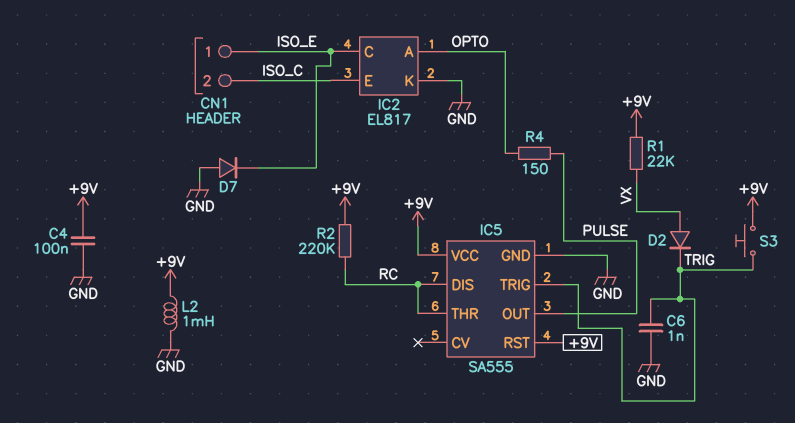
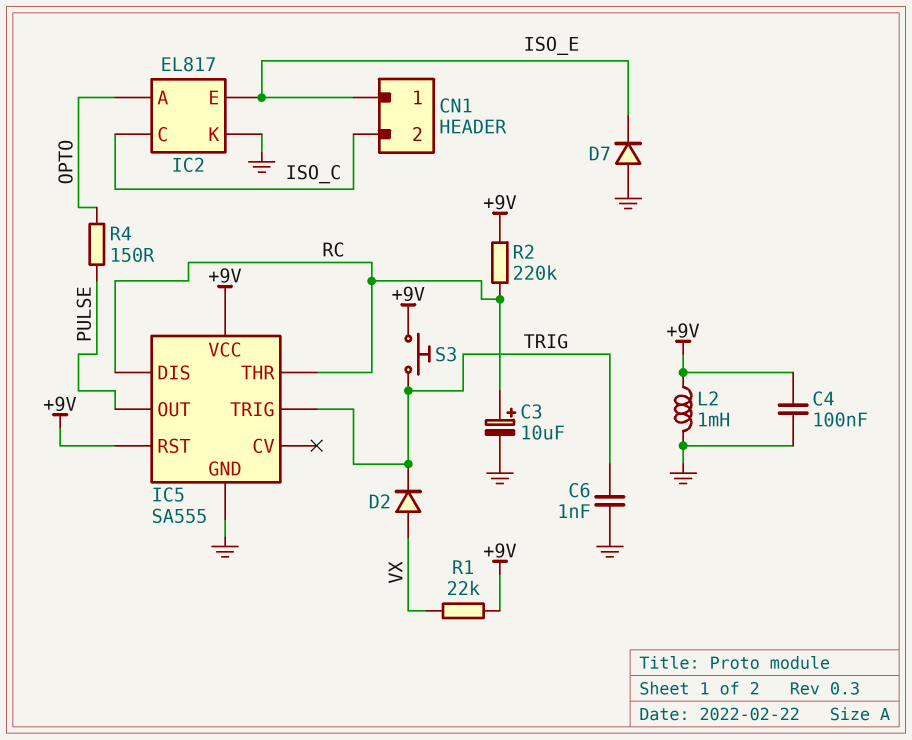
C3: none -> 10uF (plus RC, minus GND)
IC2 pin C: ISO_E -> ISO_C
IC2 pin E: ISO_C -> ISO_E

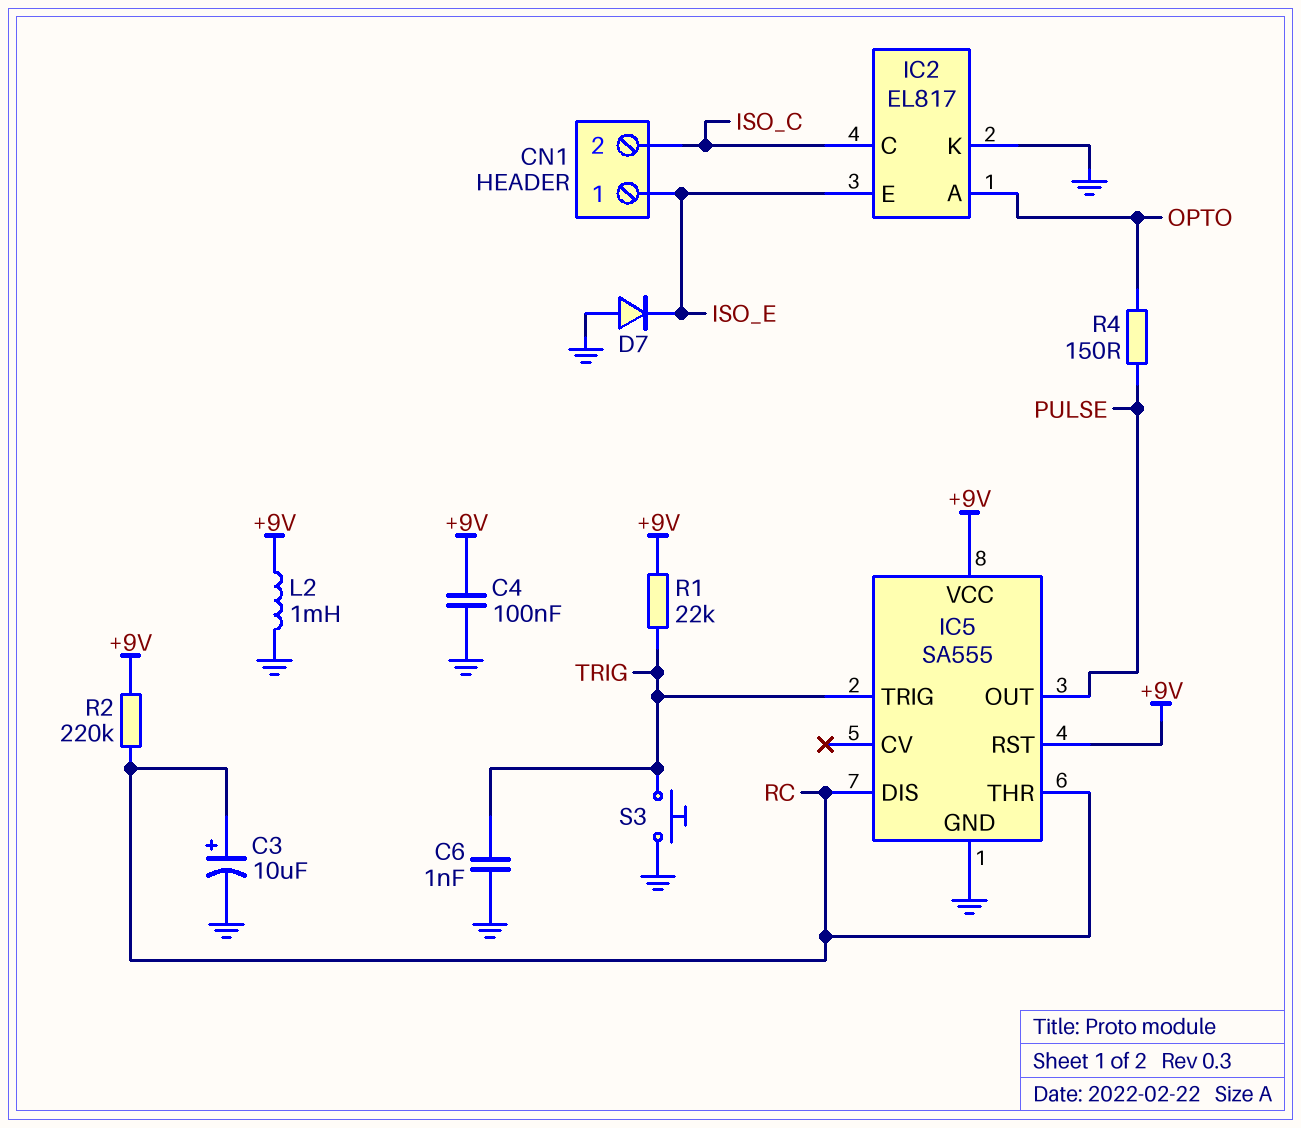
D2: diode (A VX, K TRIG) -> none
R1: 22k (+9V, VX) -> 22k (+9V, TRIG)
S3: button (+9V, TRIG) -> button (GND, TRIG)

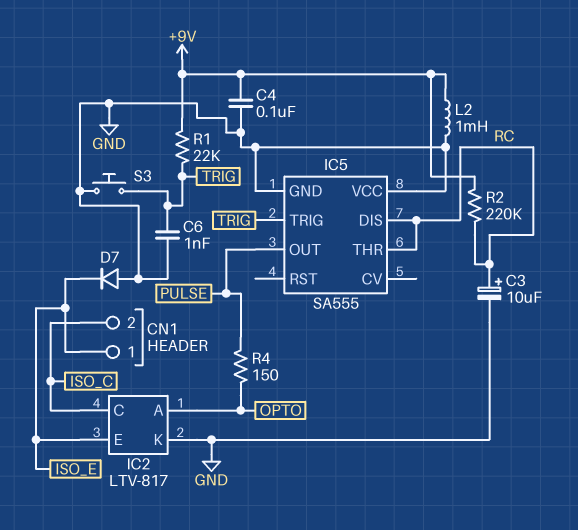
IC2: EL817 -> LTV-817
IC5 pin RST: +9V -> none
IC5 pin VCC: +9V -> GND

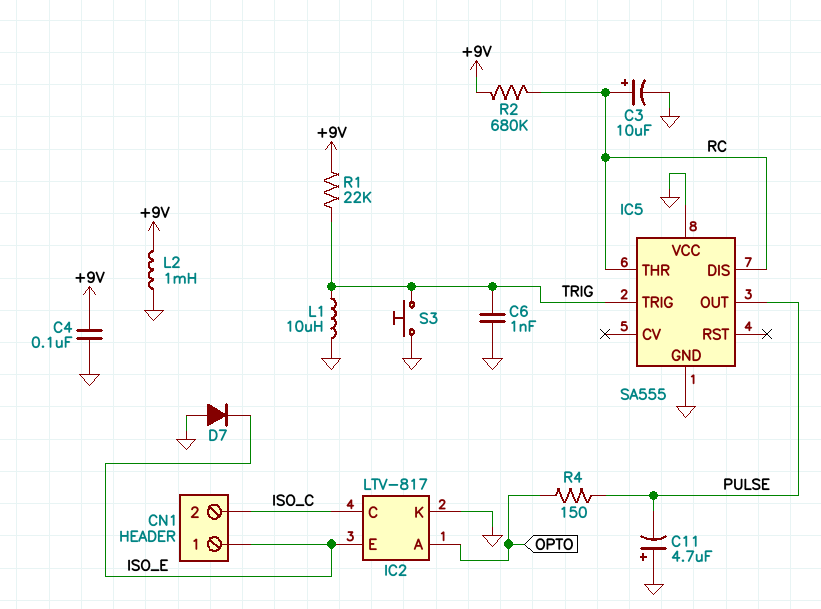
C11: none -> 4.7uF (plus GND, minus PULSE)
L1: none -> 10uH (GND, TRIG)
R2: 220k (+9V, RC) -> 680k (+9V, RC)

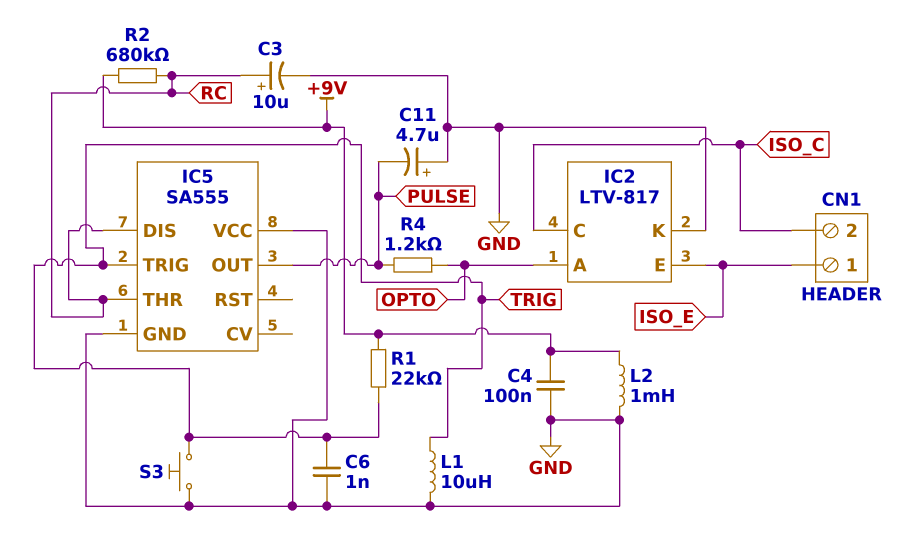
D7: diode (A GND, K ISO_E) -> none
R4: 150 (OPTO, PULSE) -> 1.2k (OPTO, PULSE)

